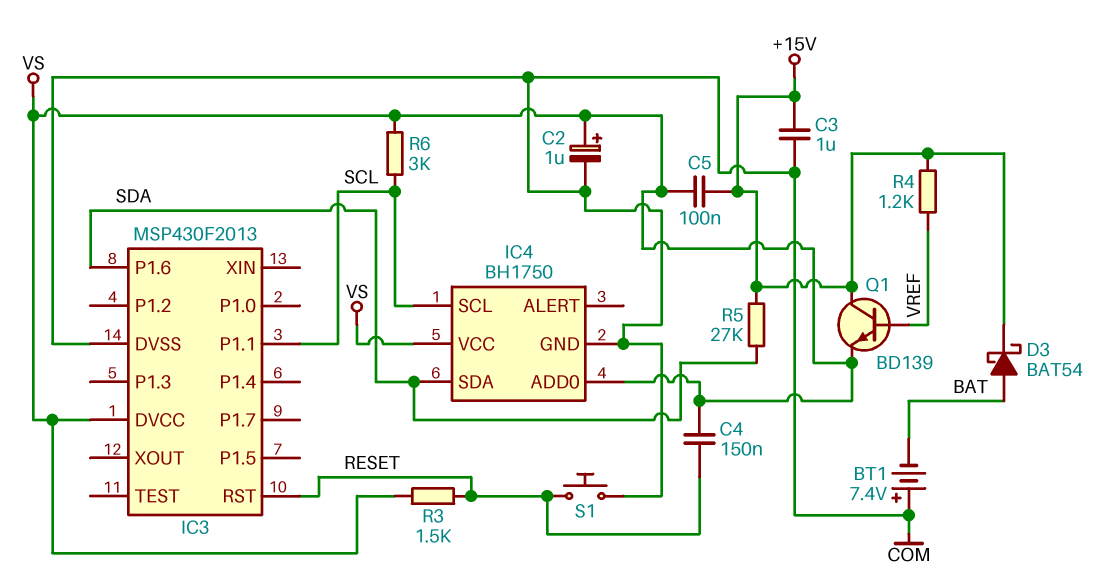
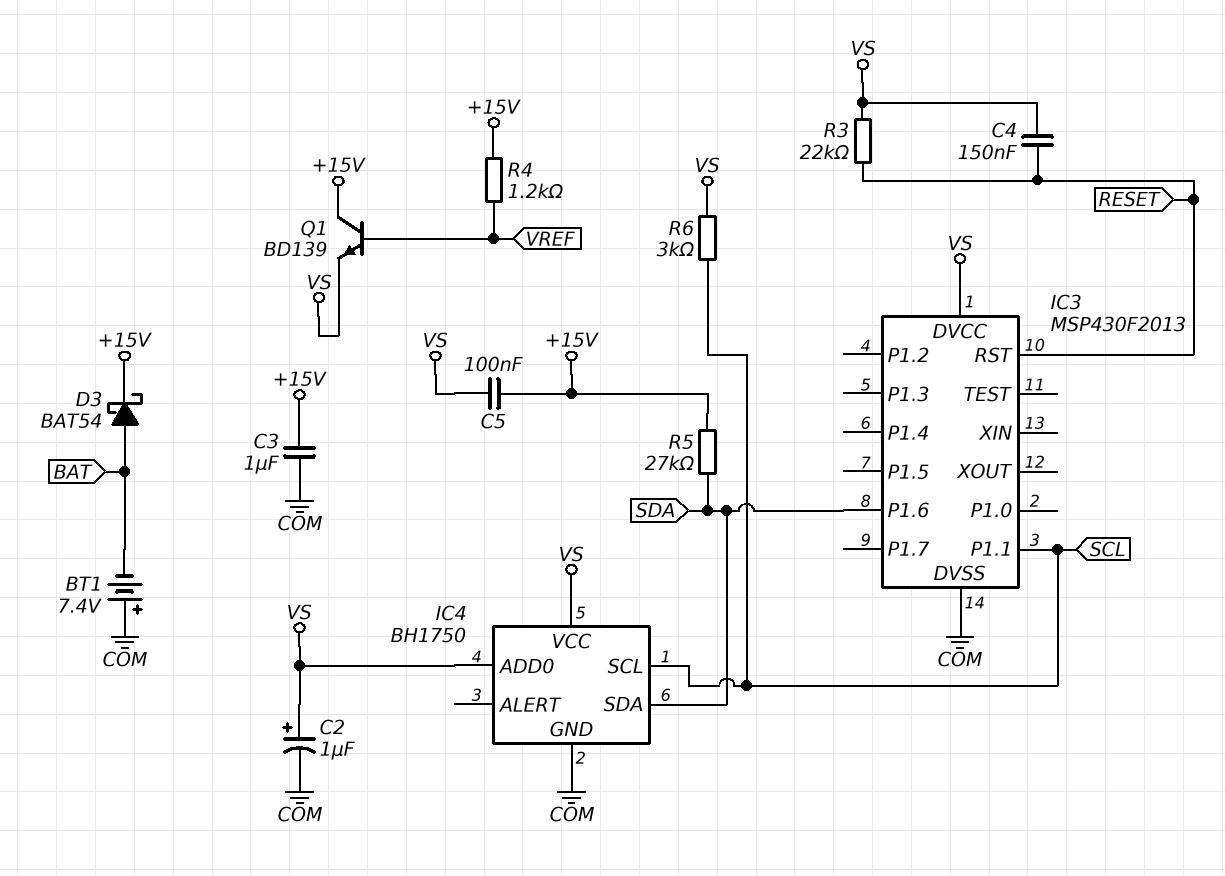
R3: 1.5k (RESET, VS) -> 22k (RESET, VS)
S1: button (COM, RESET) -> none

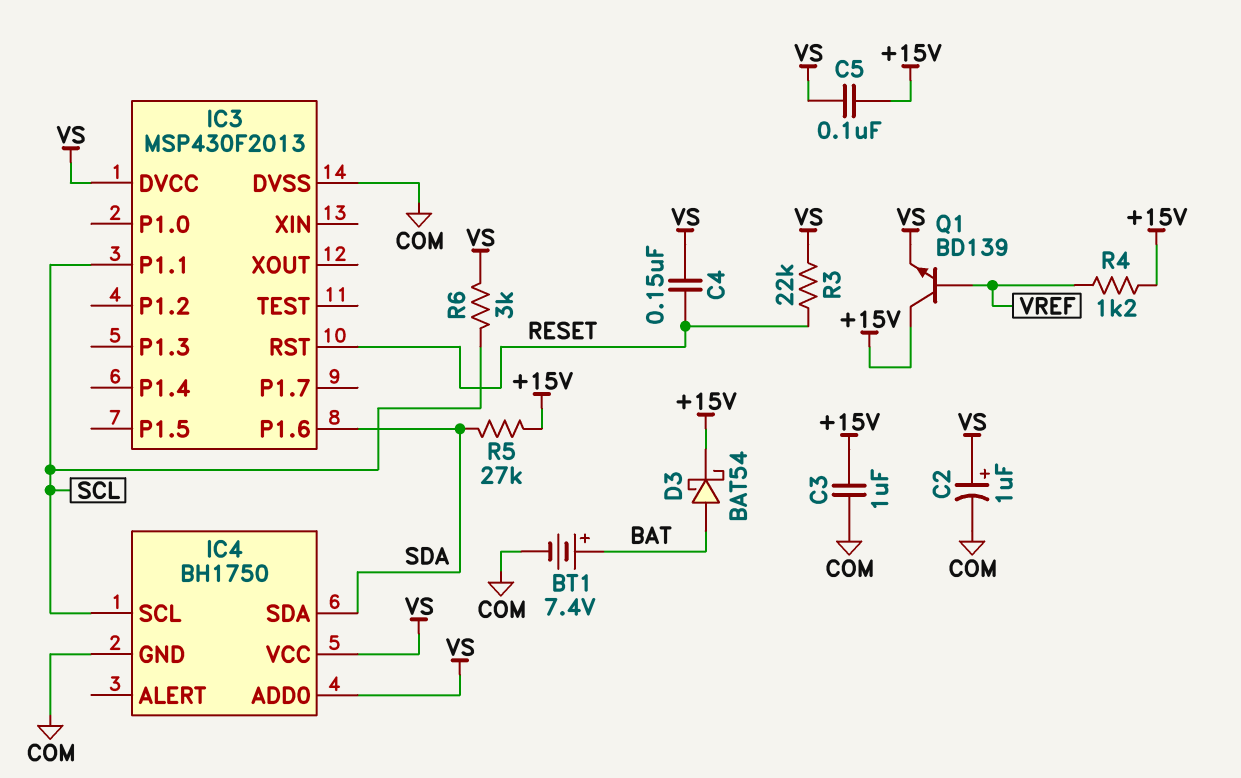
BT1: 7.4V (plus COM, minus BAT) -> 7.4V (plus BAT, minus COM)

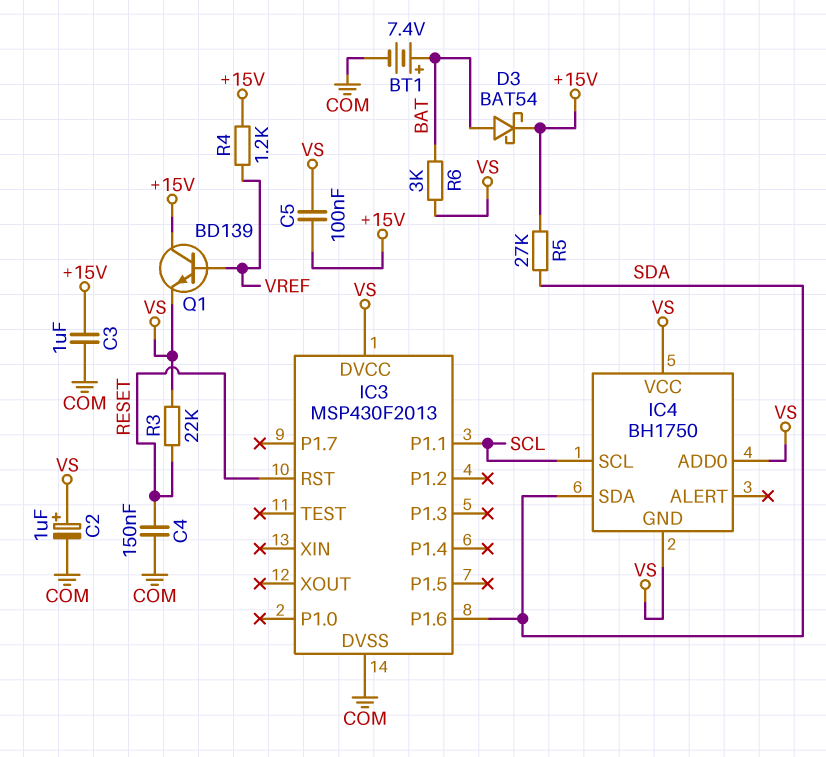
C4: 150nF (RESET, VS) -> 150nF (COM, RESET)
IC4 pin GND: COM -> VS
R6: 3k (SCL, VS) -> 3k (BAT, VS)

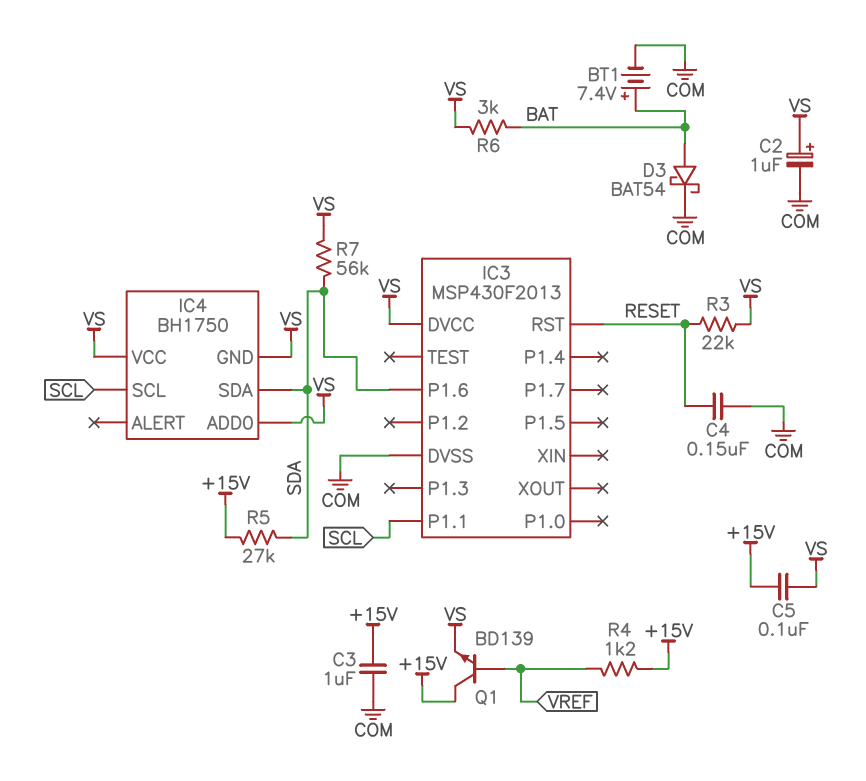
D3: schottky BAT54 (A BAT, K +15V) -> schottky BAT54 (A BAT, K COM)
R7: none -> 56k (SDA, VS)

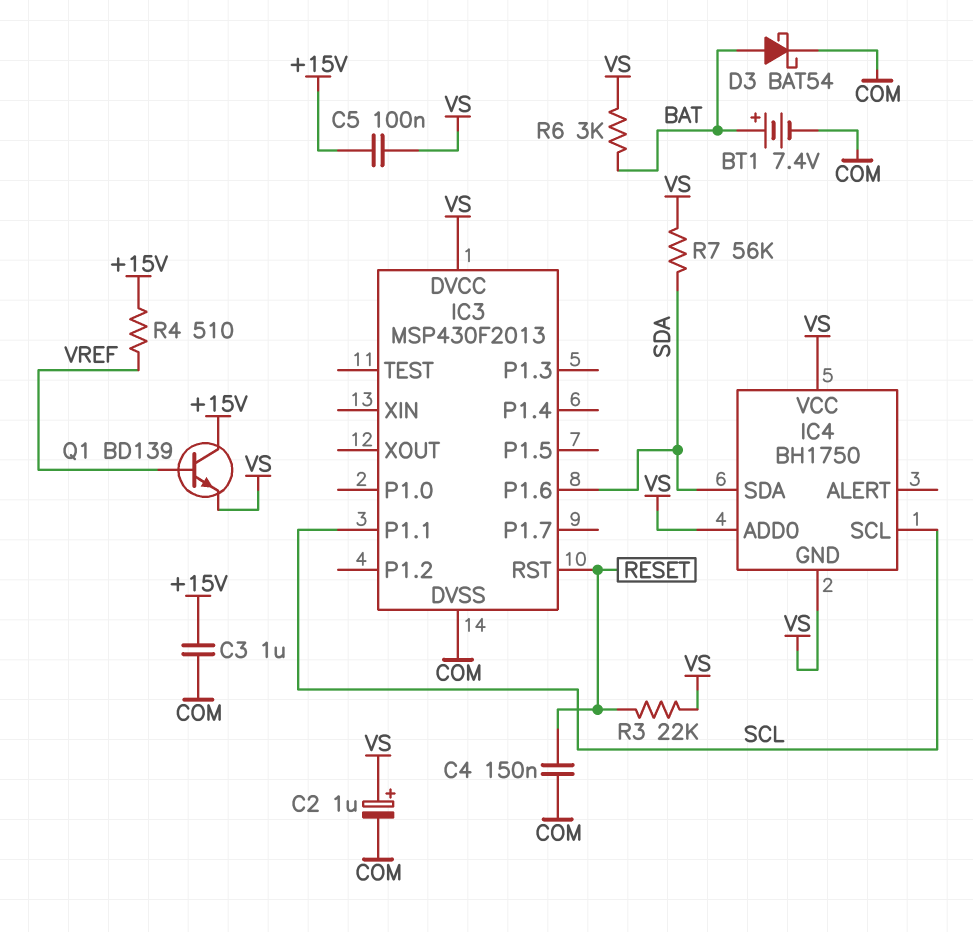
R4: 1.2k (+15V, VREF) -> 510 (+15V, VREF)
R5: 27k (+15V, SDA) -> none

